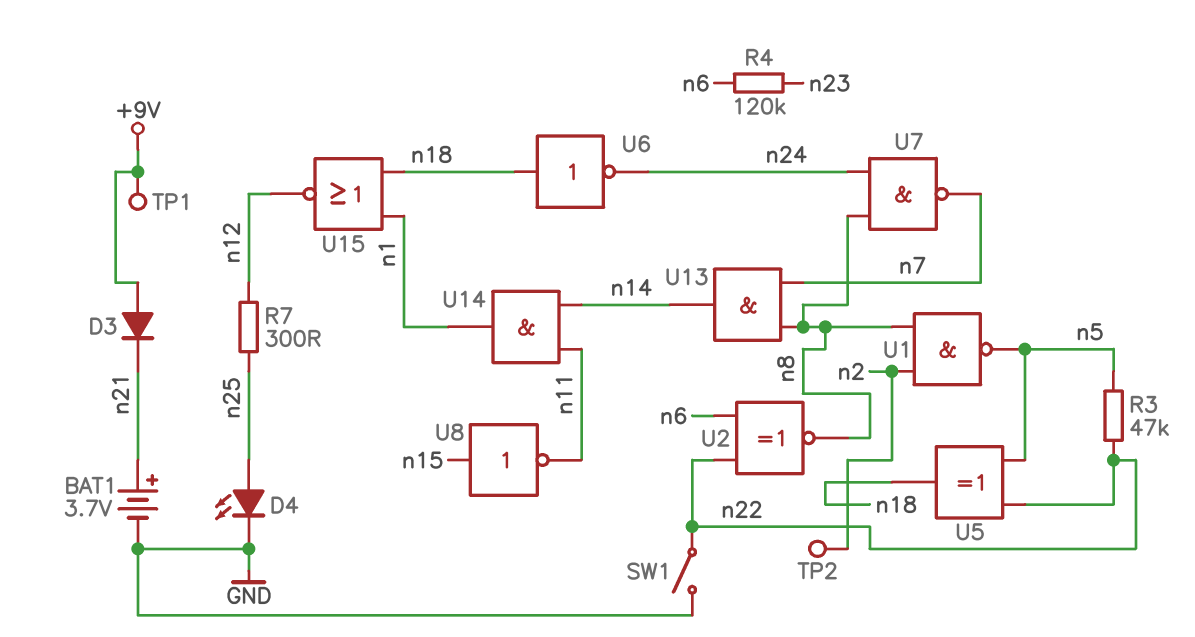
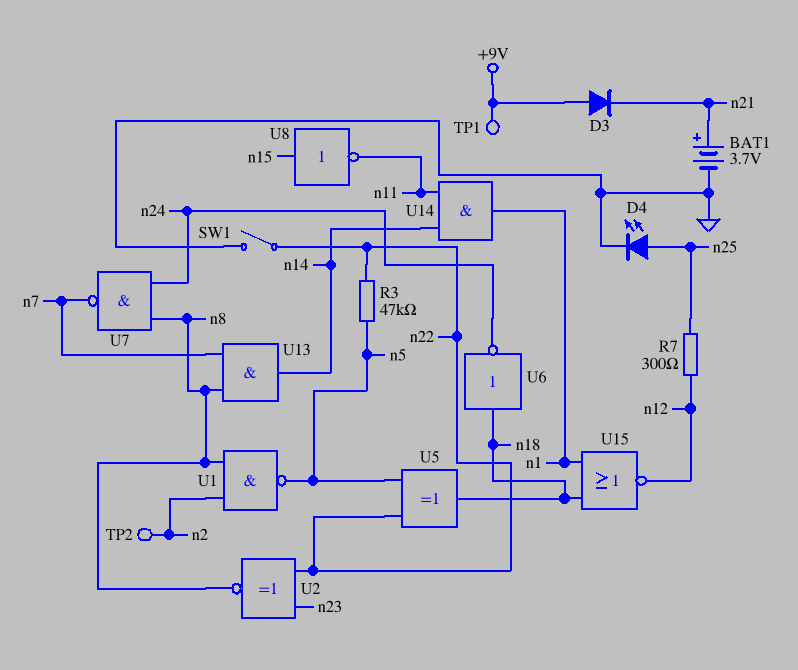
R4: 120k (n6, n23) -> none
U2: XNOR (in n6, in n22, out n8) -> XNOR (in n22, in n23, out n8)

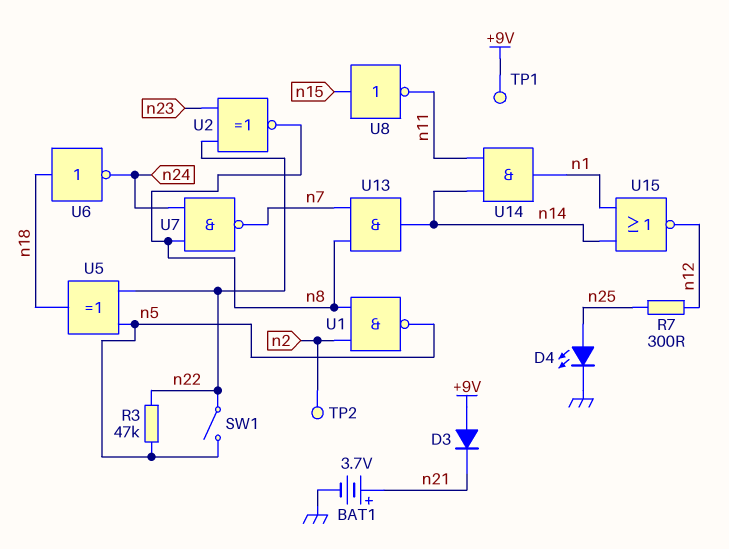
SW1: switch (GND, n22) -> switch (n5, n22)
U15: NOR (in n1, in n18, out n12) -> NOR (in n1, in n14, out n12)

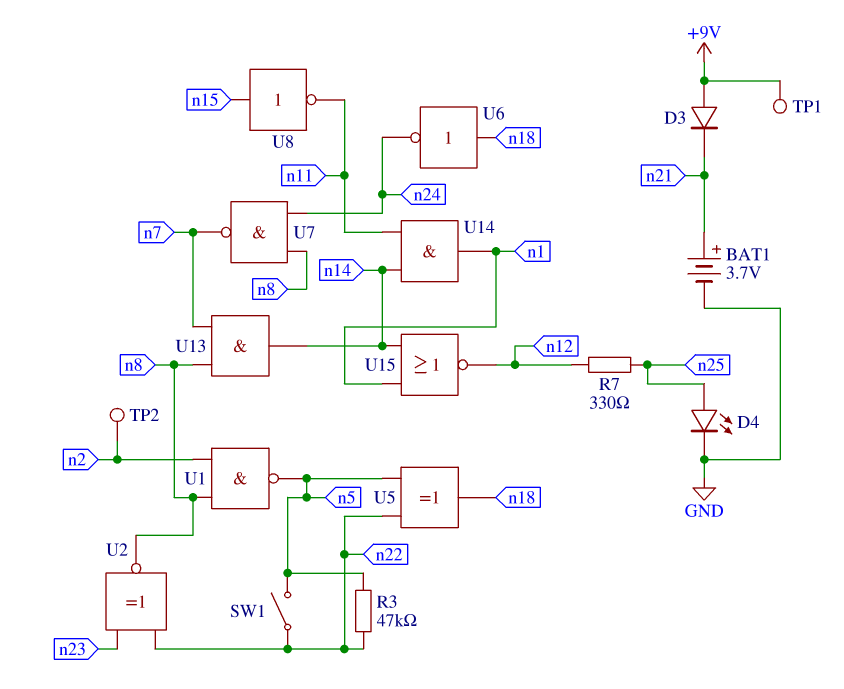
R7: 300 (n12, n25) -> 330 (n12, n25)

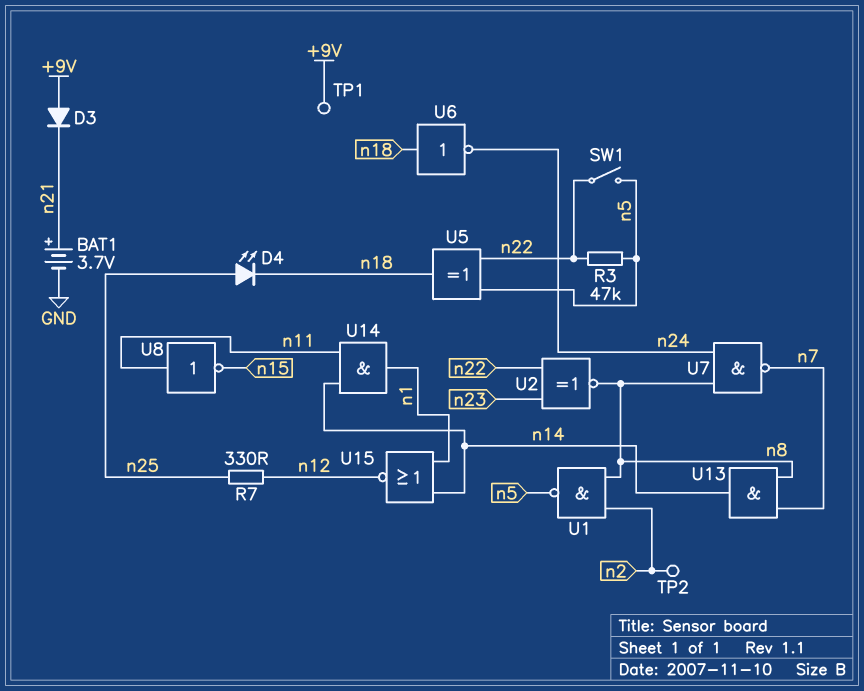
D4: LED (A n25, K GND) -> LED (A n25, K n18)
U8: NOT (in n15, out n11) -> NOT (in n11, out n15)

